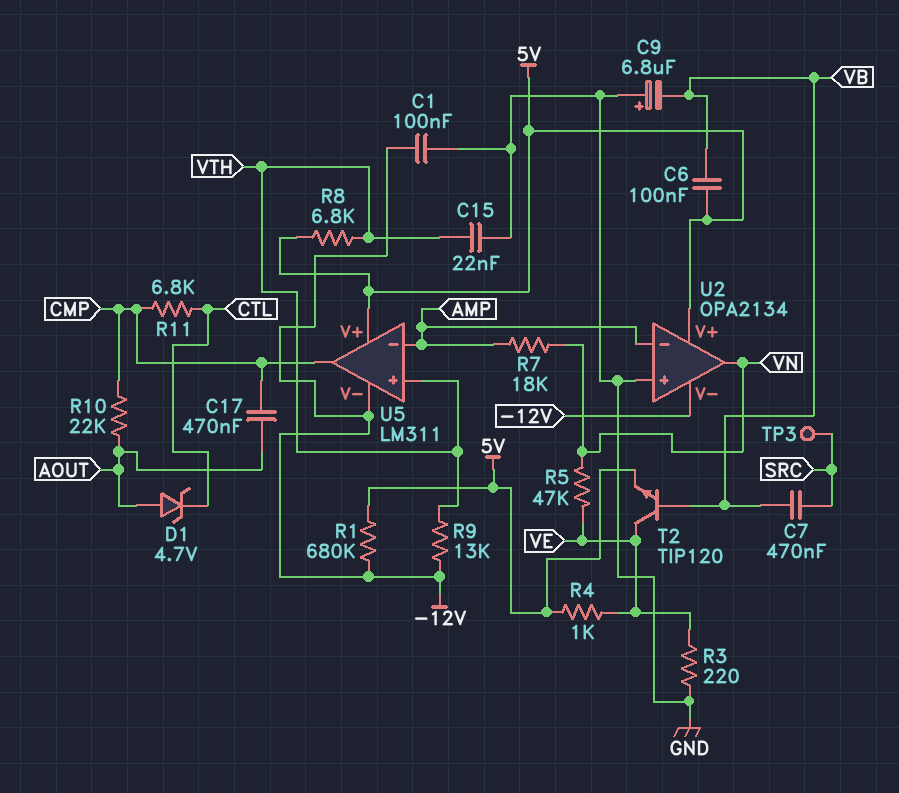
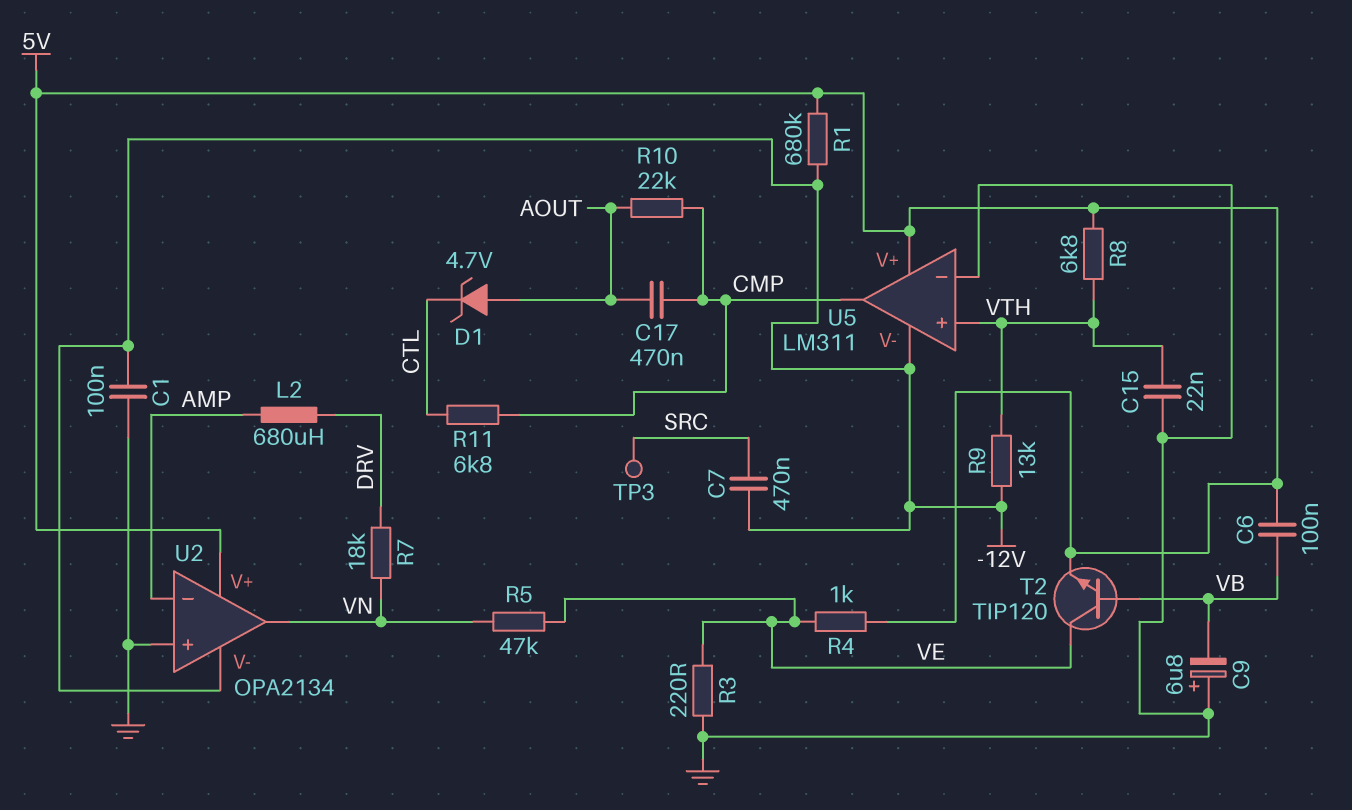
C7: 470nF (SRC, VB) -> 470nF (-12V, SRC)
L2: none -> 680uH (AMP, DRV)
R7: 18k (AMP, VN) -> 18k (DRV, VN)
U5 pin in-: AMP -> GND

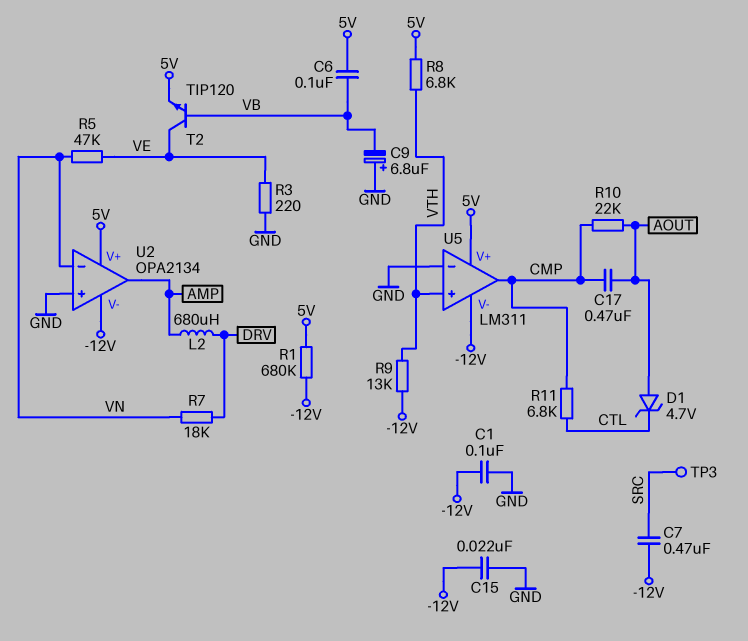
C15: 22nF (GND, VTH) -> 22nF (-12V, GND)
R4: 1k (5V, VE) -> none
U2 pin in-: AMP -> VN
U2 pin out: VN -> AMP

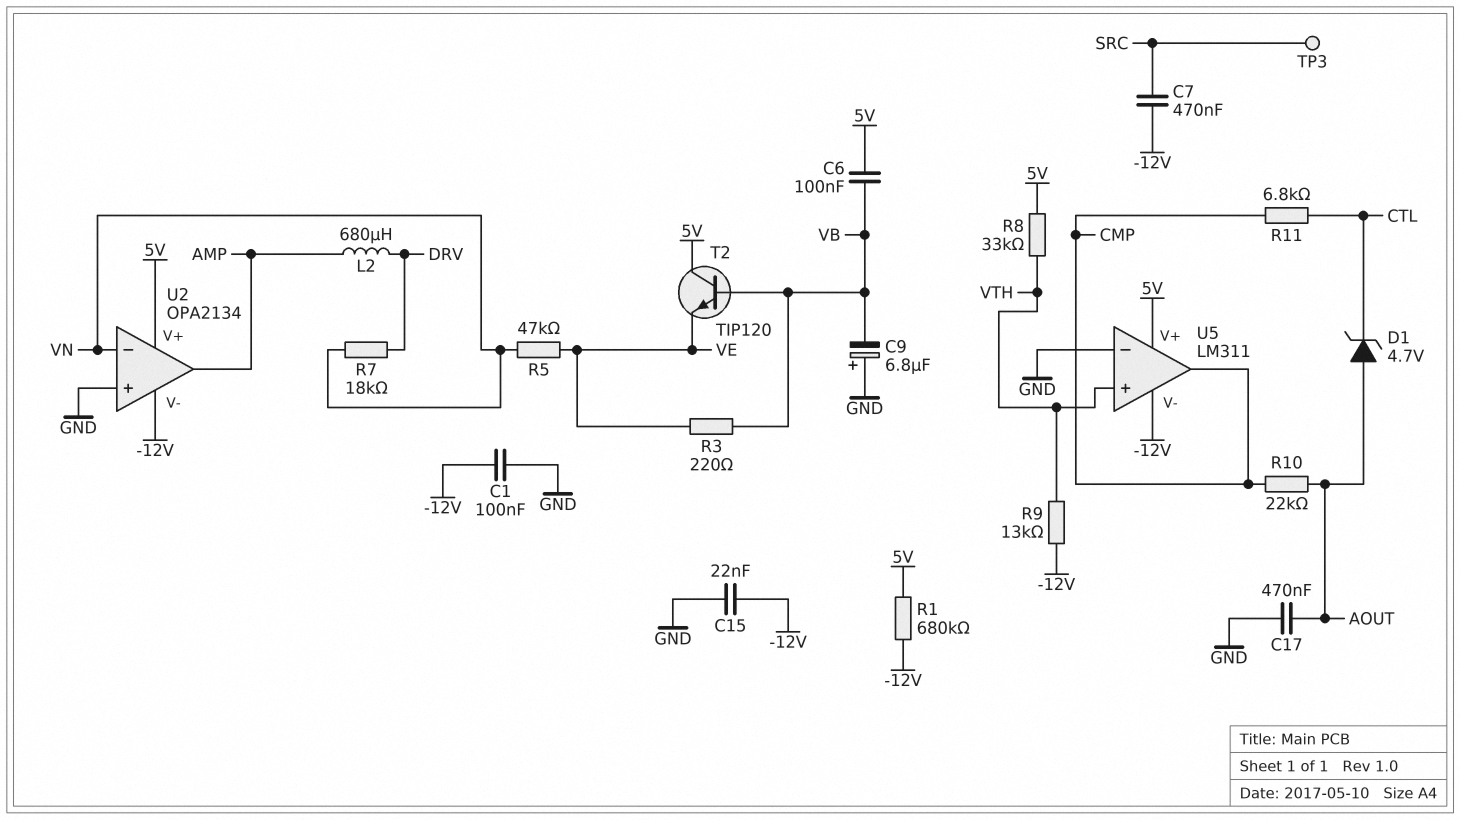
C17: 470nF (AOUT, CMP) -> 470nF (AOUT, GND)
R3: 220 (GND, VE) -> 220 (VB, VE)
R8: 6.8k (5V, VTH) -> 33k (5V, VTH)
T2: NPN TIP120 (B VB, C VE, E 5V) -> NPN TIP120 (B VB, C 5V, E VE)

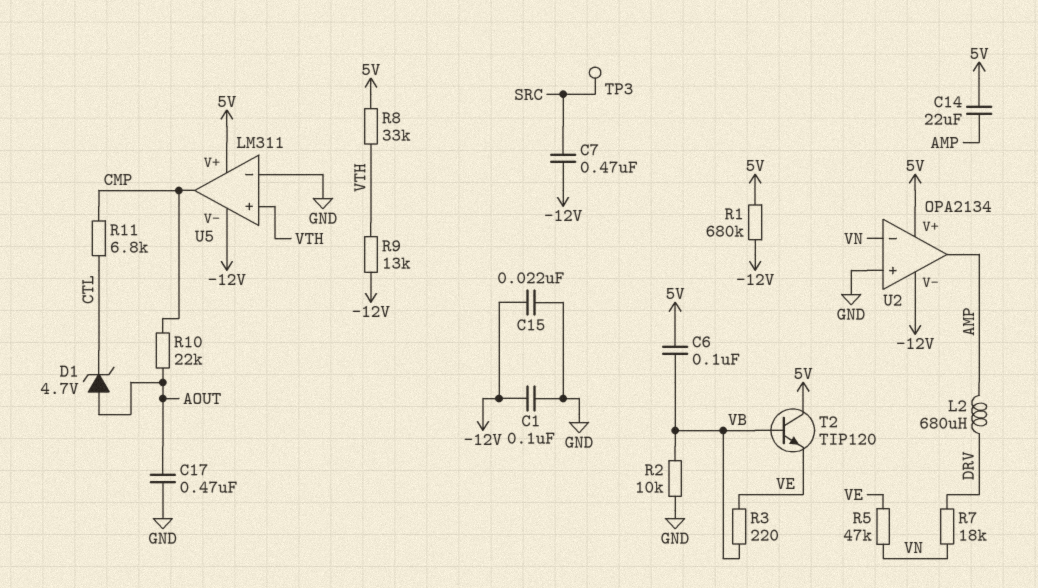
C9: 6.8uF (plus GND, minus VB) -> none
C14: none -> 22uF (5V, AMP)
R2: none -> 10k (GND, VB)

